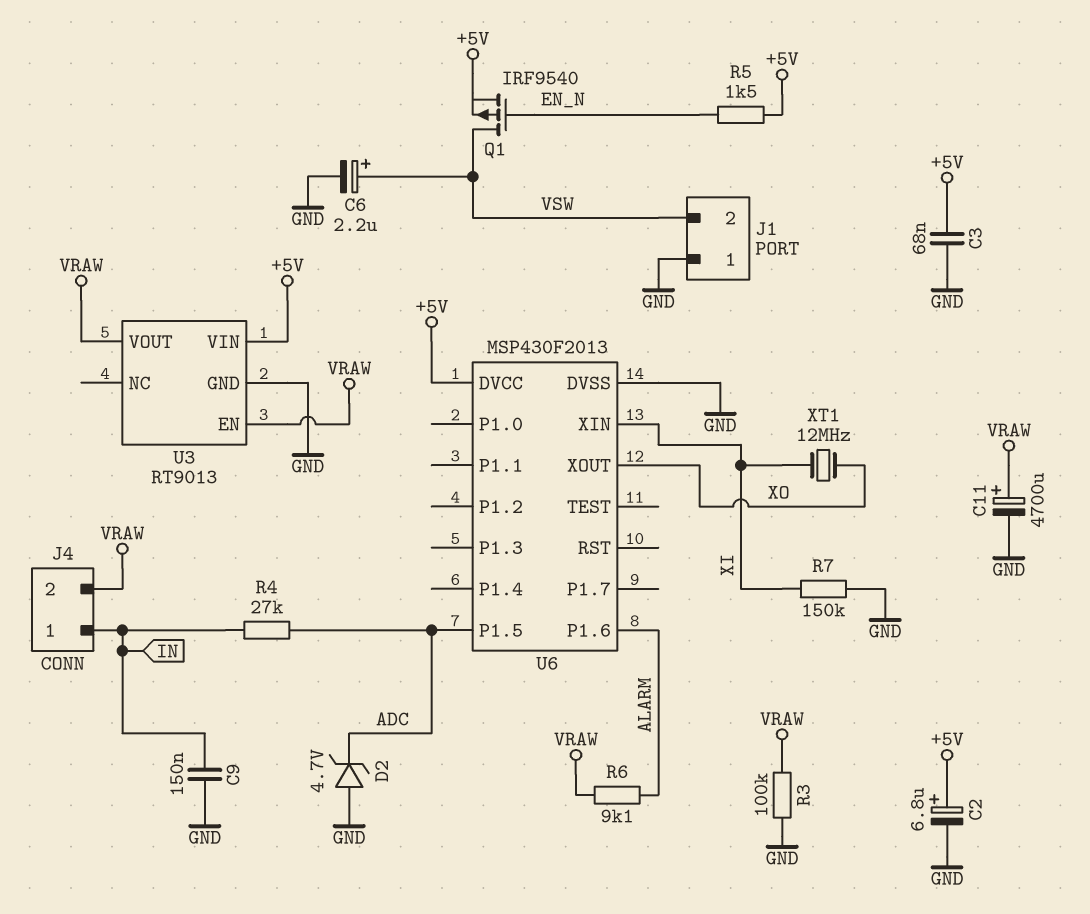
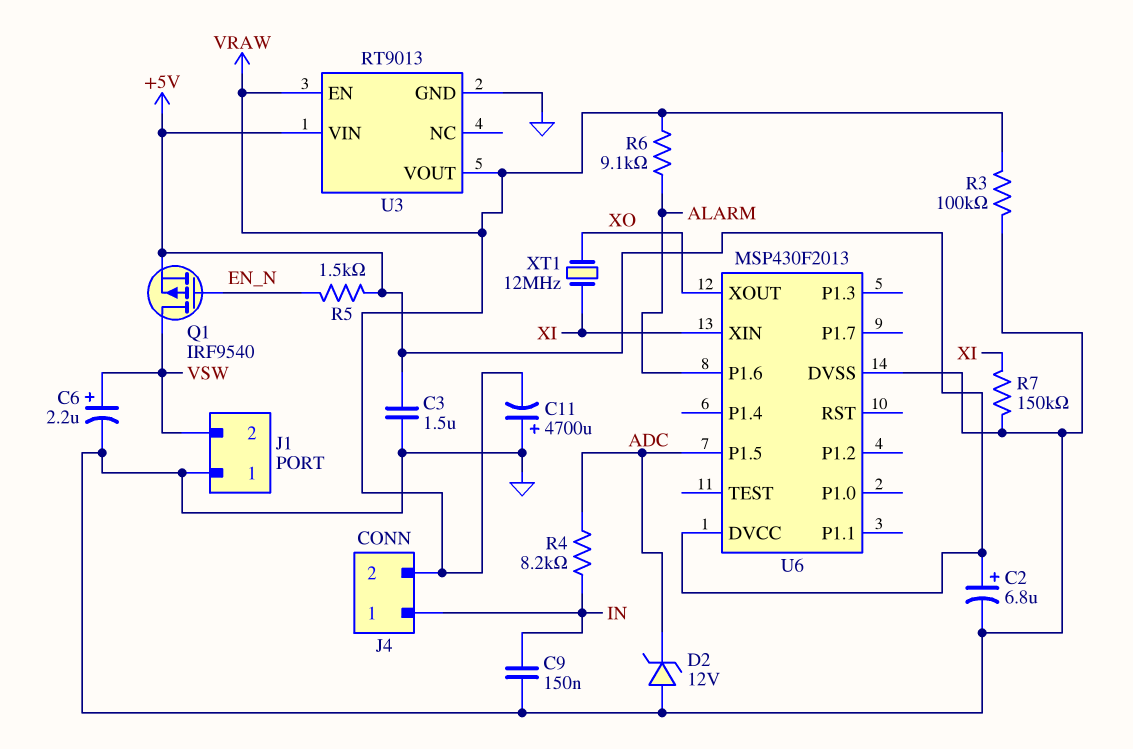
C3: 68nF (+5V, GND) -> 1.5uF (+5V, GND)
C11: 4700uF (plus VRAW, minus GND) -> 4700uF (plus GND, minus VRAW)
D2: zener 4.7V (A GND, K ADC) -> zener 12V (A GND, K ADC)
R4: 27k (ADC, IN) -> 8.2k (ADC, IN)

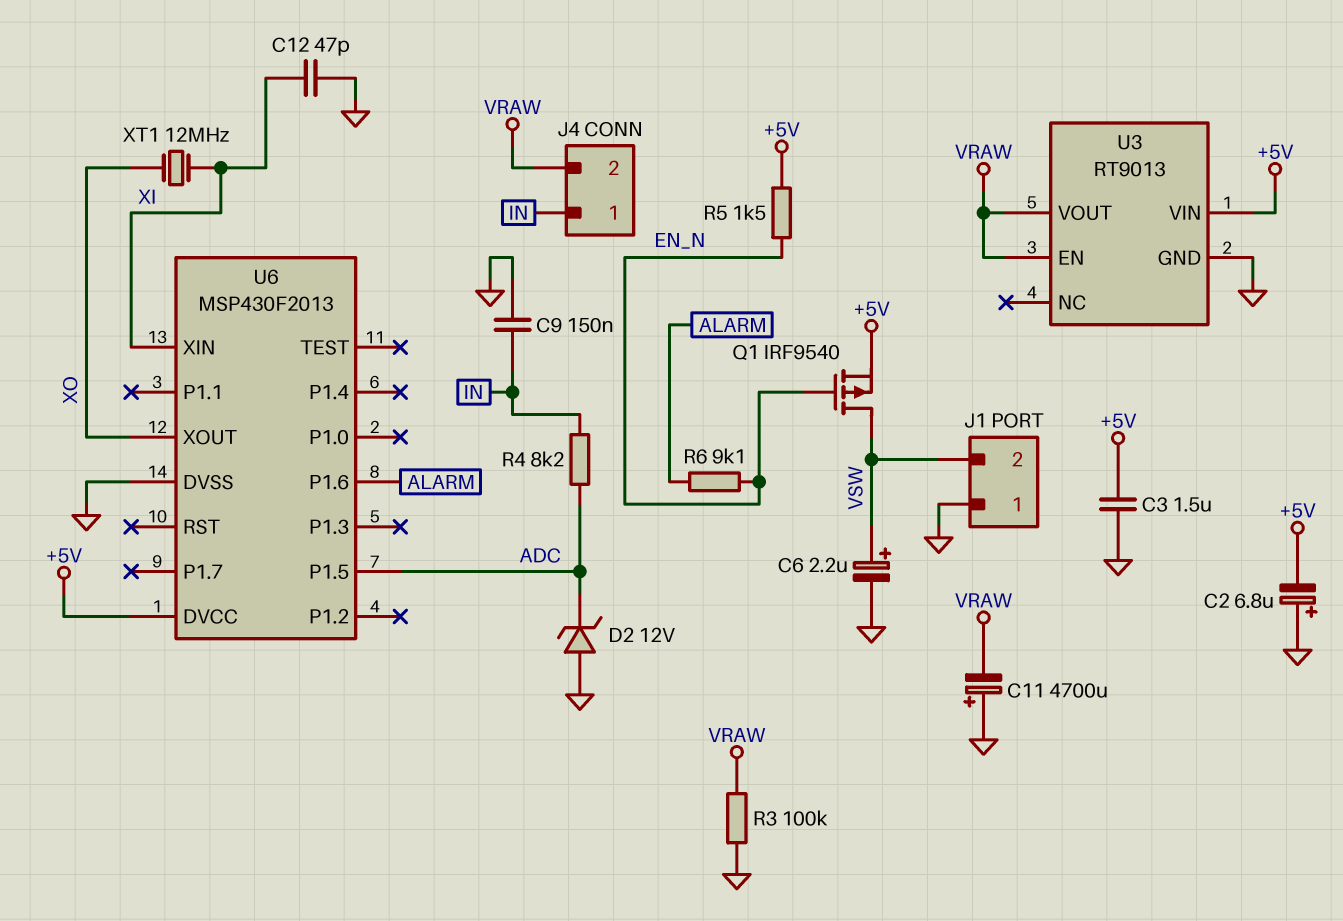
C2: 6.8uF (plus +5V, minus GND) -> 6.8uF (plus GND, minus +5V)
C12: none -> 47pF (GND, XI)
R6: 9.1k (ALARM, VRAW) -> 9.1k (ALARM, EN_N)
R7: 150k (GND, XI) -> none

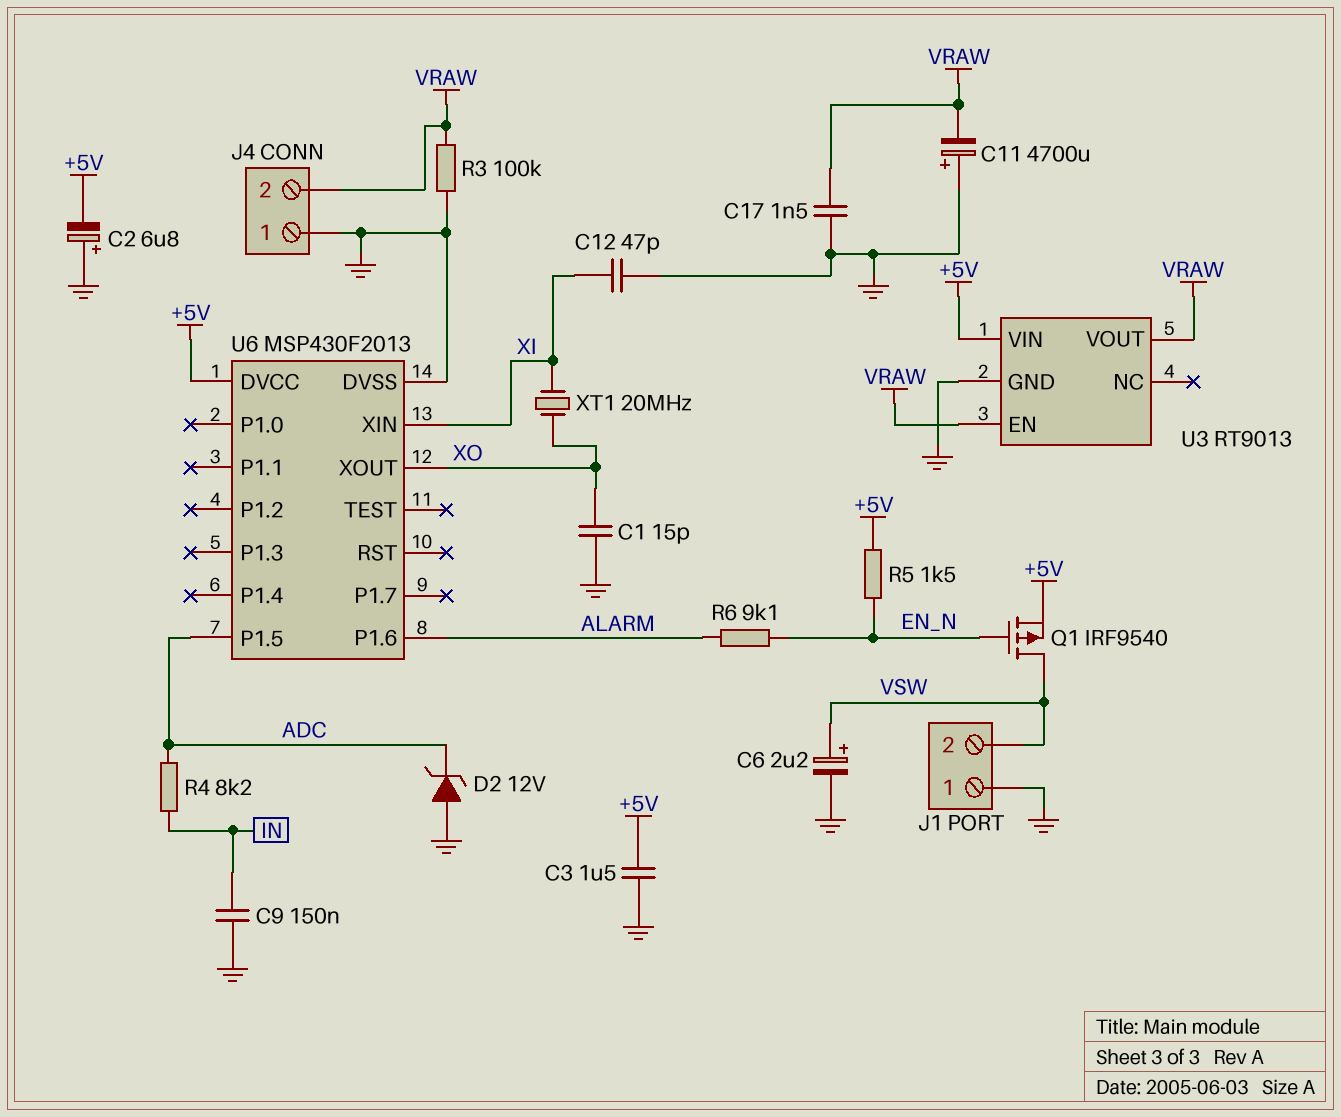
C1: none -> 15pF (GND, XO)
C17: none -> 1.5nF (GND, VRAW)
J4 pin 1: IN -> GND
XT1: 12MHz (XI, XO) -> 20MHz (XI, XO)

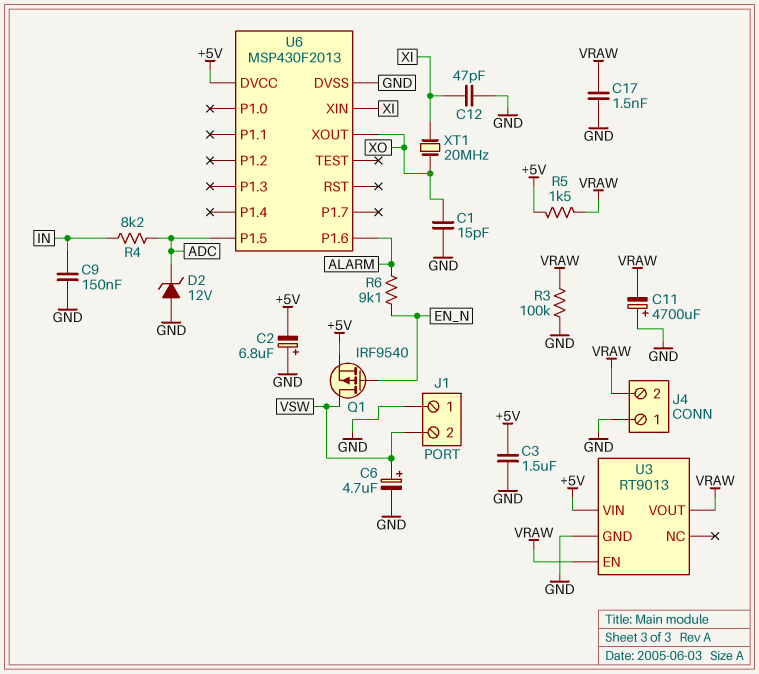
C6: 2.2uF (plus VSW, minus GND) -> 4.7uF (plus VSW, minus GND)
R5: 1.5k (+5V, EN_N) -> 1.5k (+5V, VRAW)

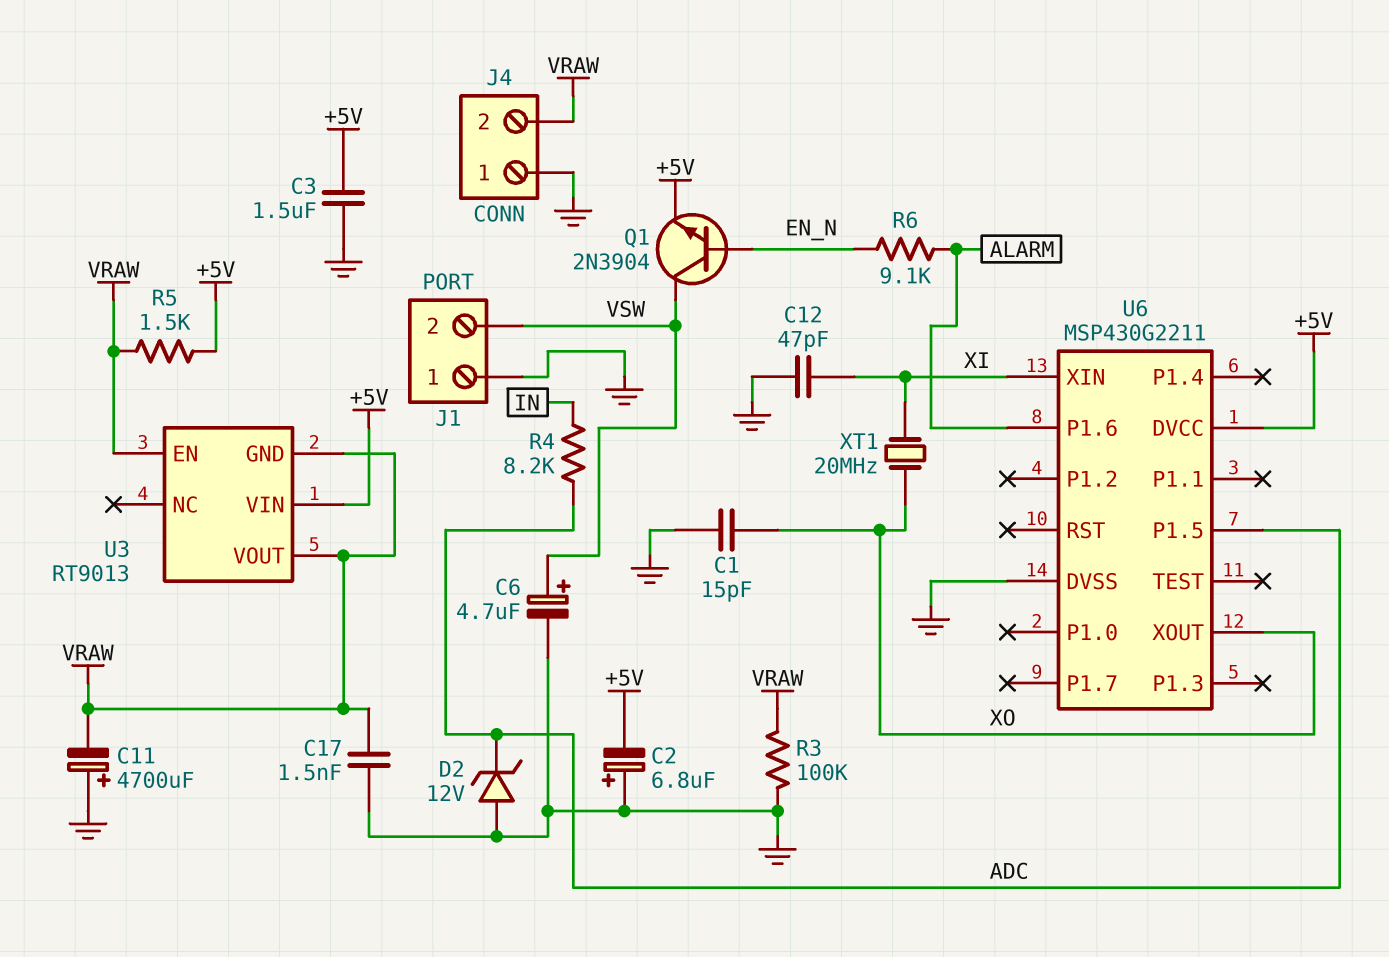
C9: 150nF (GND, IN) -> none
Q1: PMOS IRF9540 (G EN_N, D VSW, S +5V) -> NPN 2N3904 (B EN_N, C VSW, E +5V)
U3 pin GND: GND -> VRAW
U6: MSP430F2013 -> MSP430G2211

